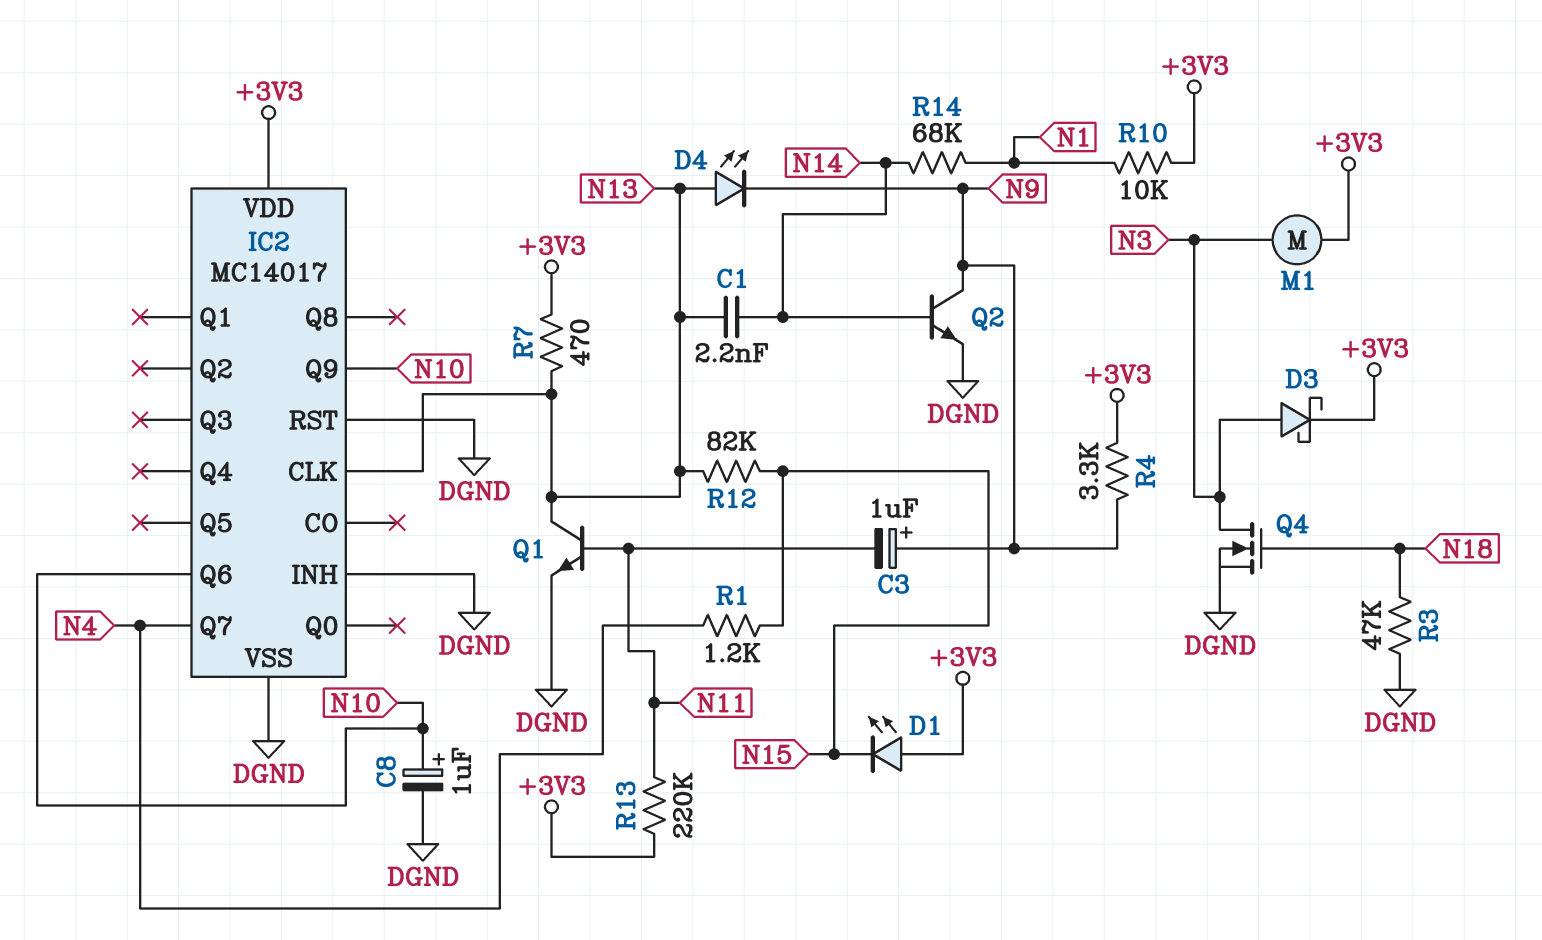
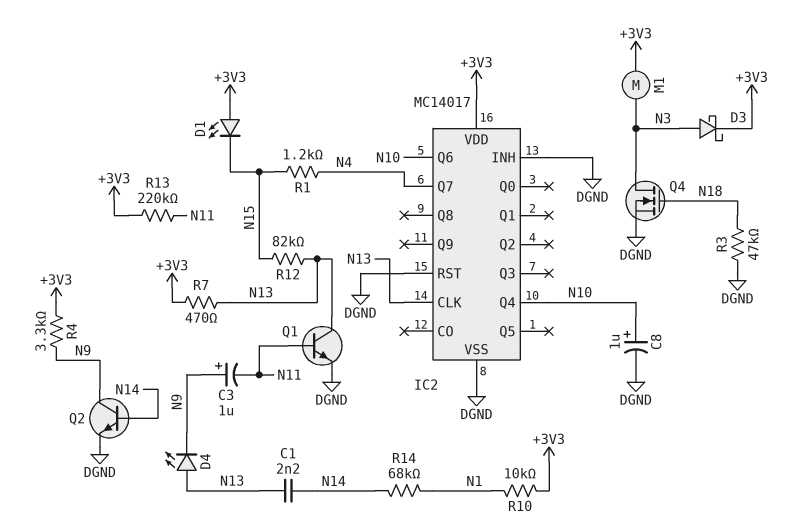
IC2 pin Q4: none -> N10
IC2 pin Q9: N10 -> none

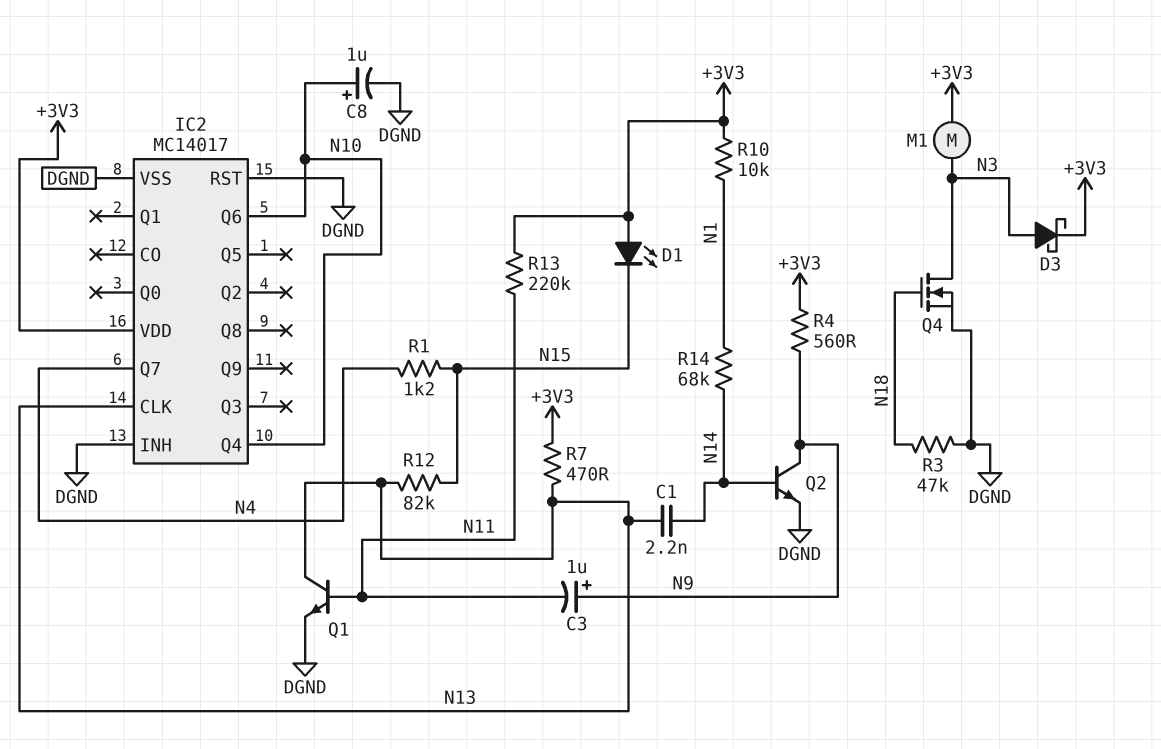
D4: LED (A N13, K N9) -> none
R4: 3.3k (+3V3, N9) -> 560 (+3V3, N9)

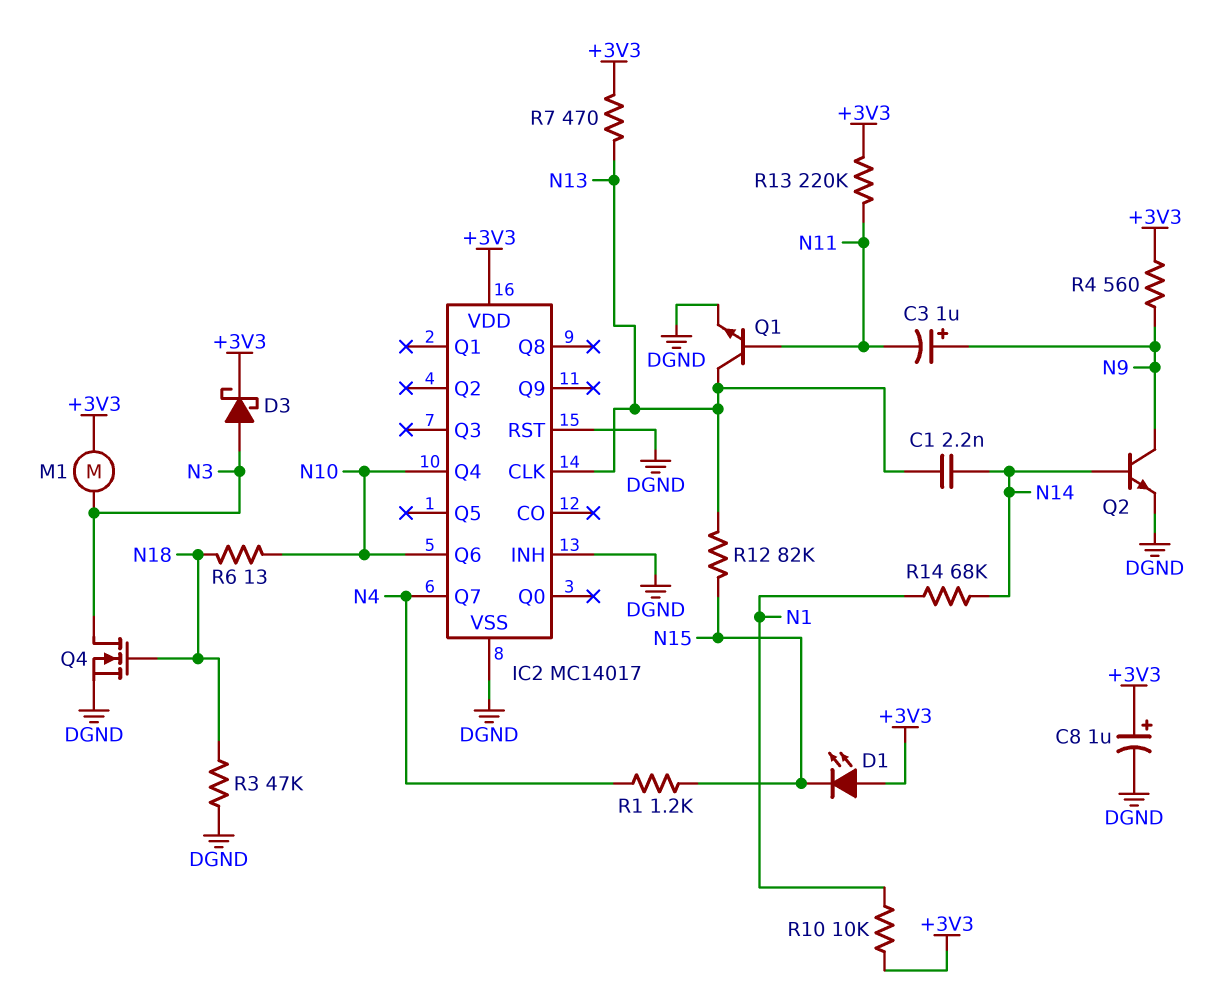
C8: 1uF (plus N10, minus DGND) -> 1uF (plus +3V3, minus DGND)
R6: none -> 13 (N10, N18)

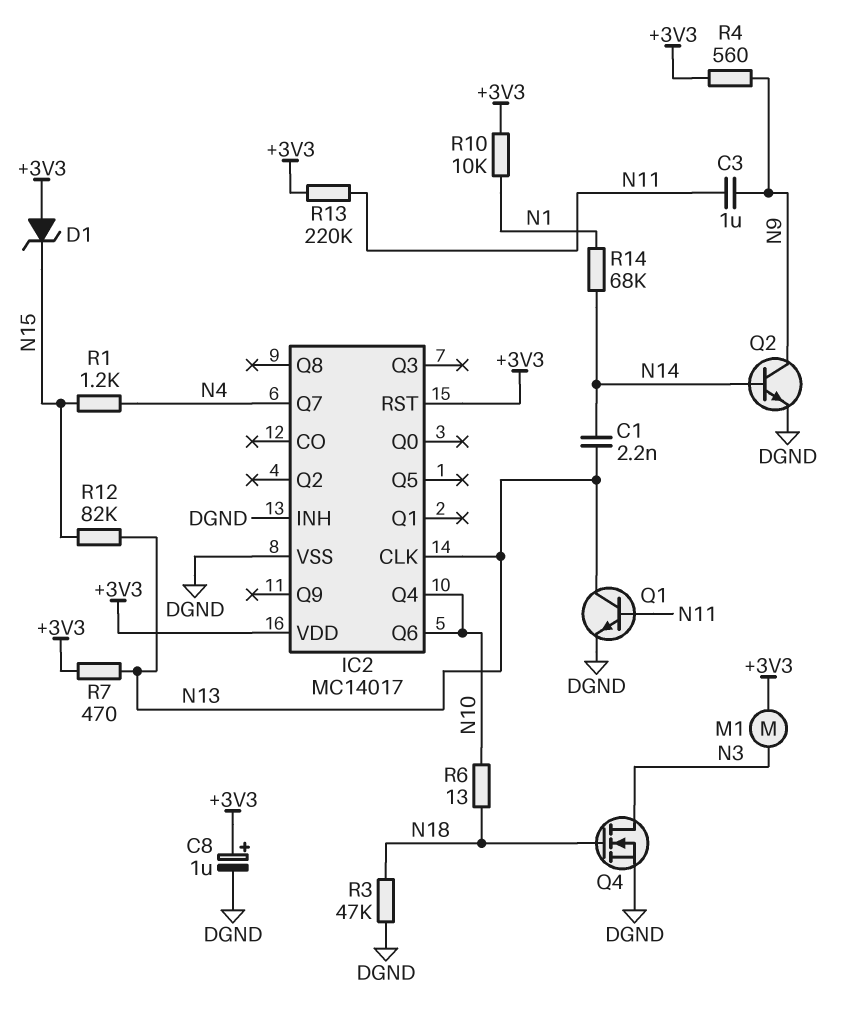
C3: 1uF (plus N9, minus N11) -> 1uF (N9, N11)
D1: LED (A +3V3, K N15) -> zener (A +3V3, K N15)
D3: schottky (A N3, K +3V3) -> none
IC2 pin RST: DGND -> +3V3

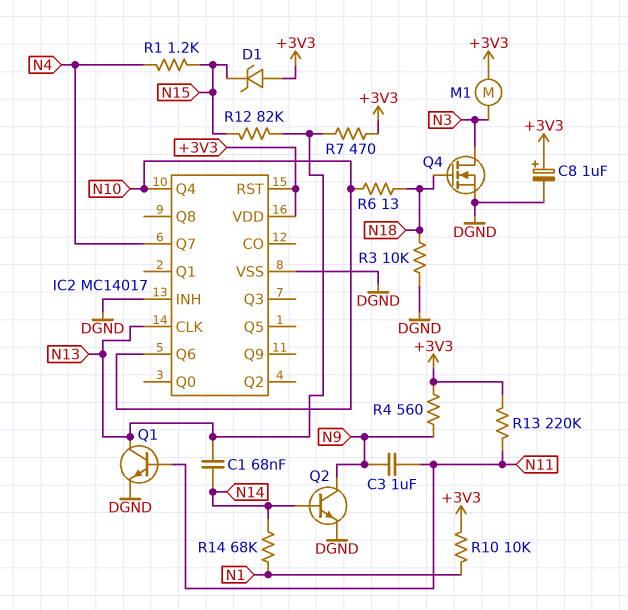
C1: 2.2nF (N13, N14) -> 68nF (N13, N14)
R3: 47k (DGND, N18) -> 10k (DGND, N18)

